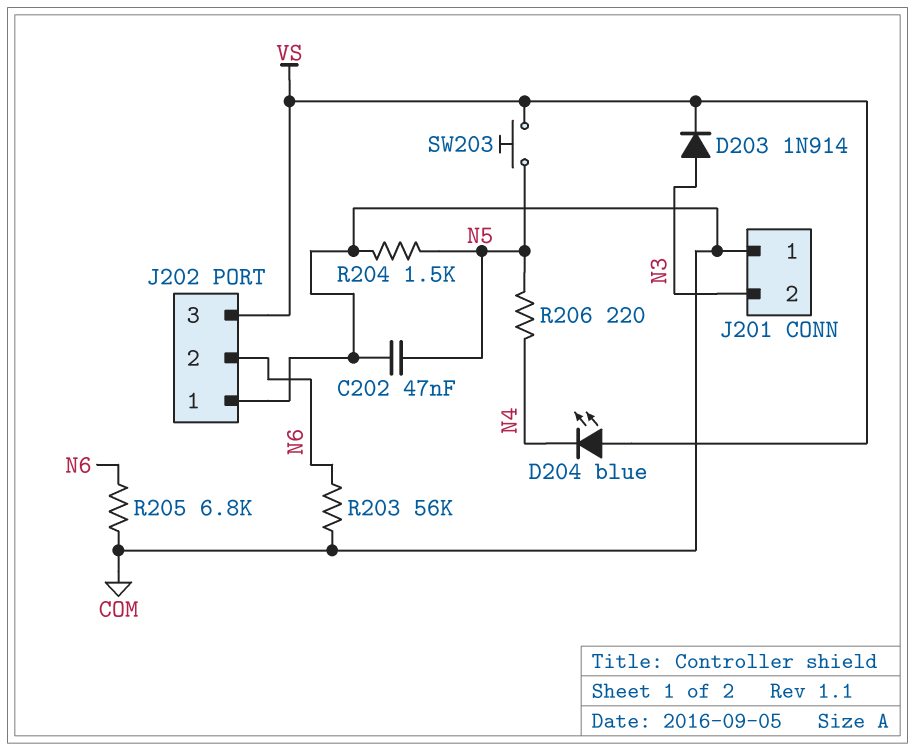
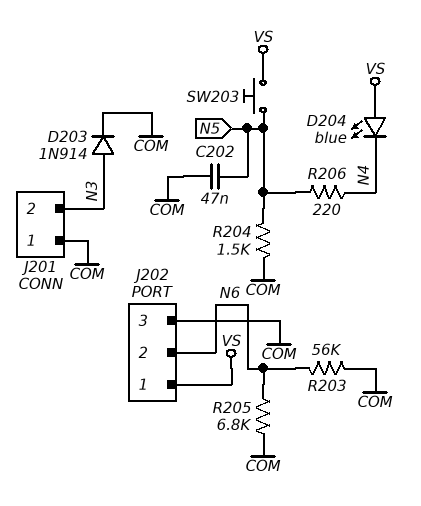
D203: diode 1N914 (A N3, K VS) -> diode 1N914 (A N3, K COM)
J202 pin 1: COM -> VS
J202 pin 3: VS -> COM

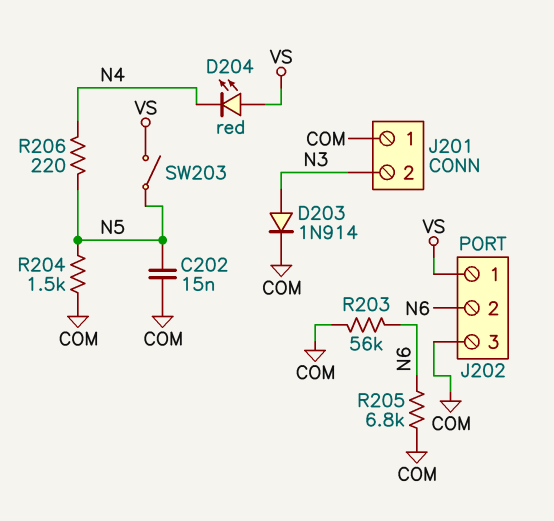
C202: 47nF (COM, N5) -> 15nF (COM, N5)
D204: LED blue (A VS, K N4) -> LED red (A VS, K N4)
SW203: button (N5, VS) -> switch (N5, VS)

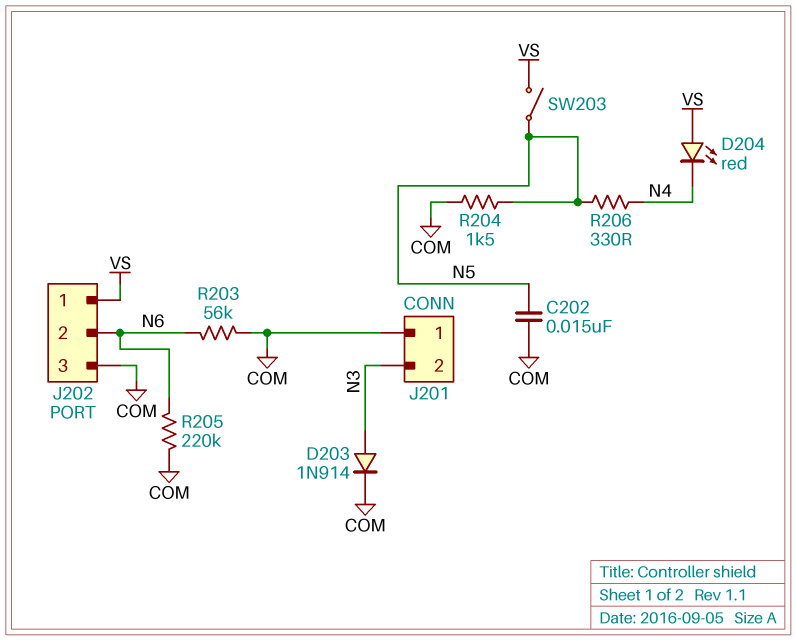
R205: 6.8k (COM, N6) -> 220k (COM, N6)
R206: 220 (N4, N5) -> 330 (N4, N5)

